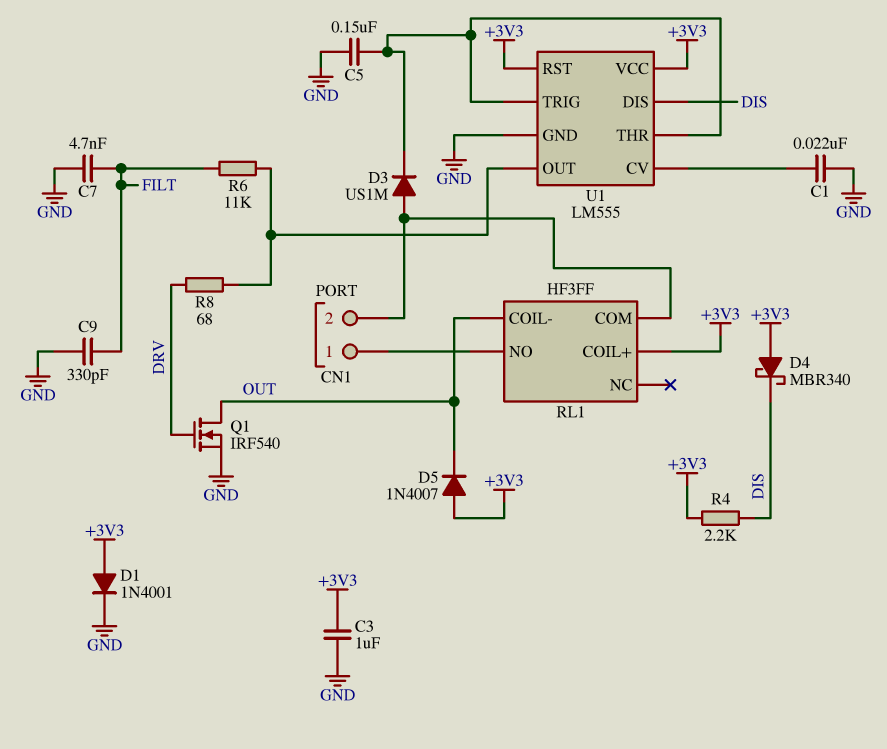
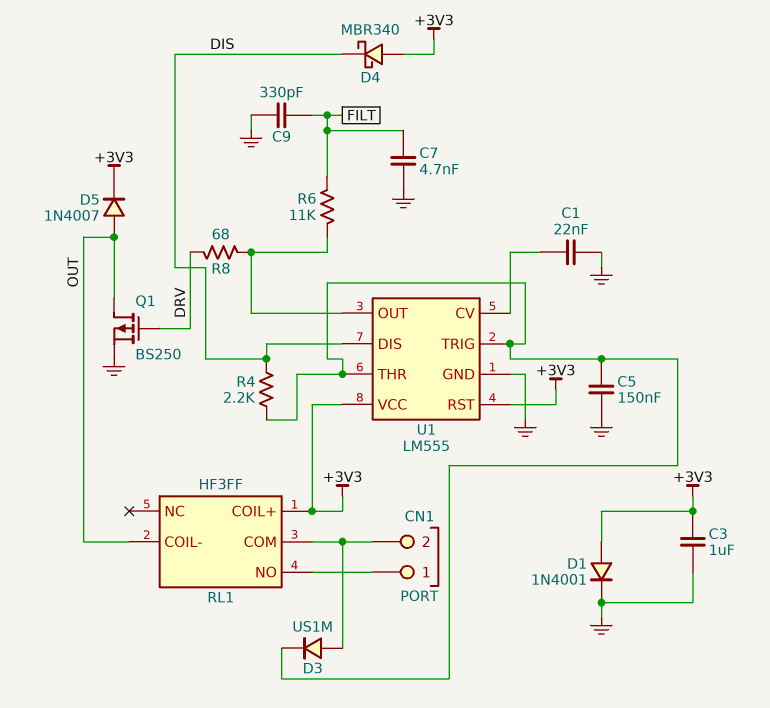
D5: diode 1N4007 (A +3V3, K OUT) -> diode 1N4007 (A OUT, K +3V3)
Q1: NMOS IRF540 (G DRV, D OUT, S GND) -> PMOS BS250 (G DRV, D OUT, S GND)
R4: 2.2k (+3V3, DIS) -> 2.2k (DIS, U1/THR)

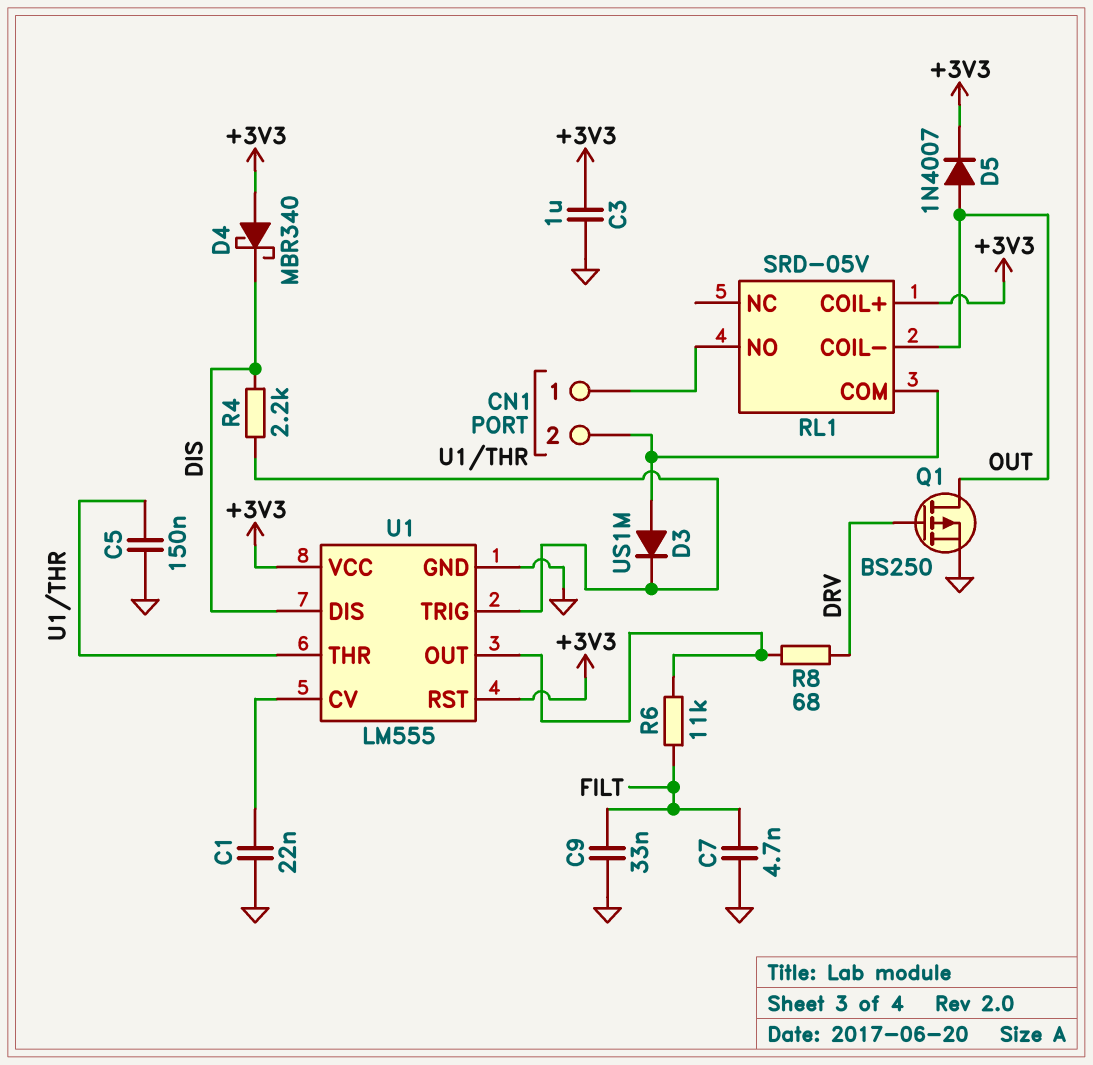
C9: 330pF (FILT, GND) -> 33nF (FILT, GND)
D1: diode 1N4001 (A +3V3, K GND) -> none
RL1: HF3FF -> SRD-05V

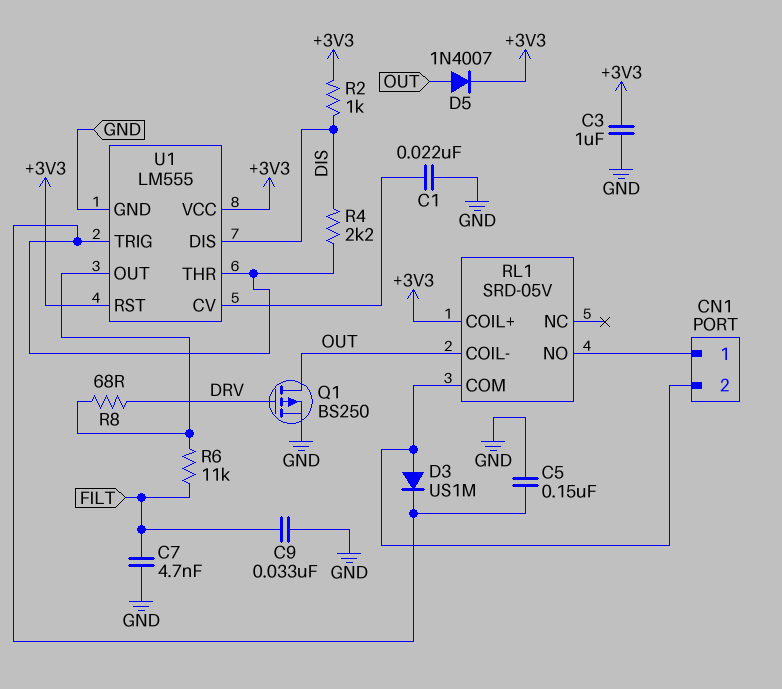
D4: schottky MBR340 (A +3V3, K DIS) -> none
R2: none -> 1k (+3V3, DIS)

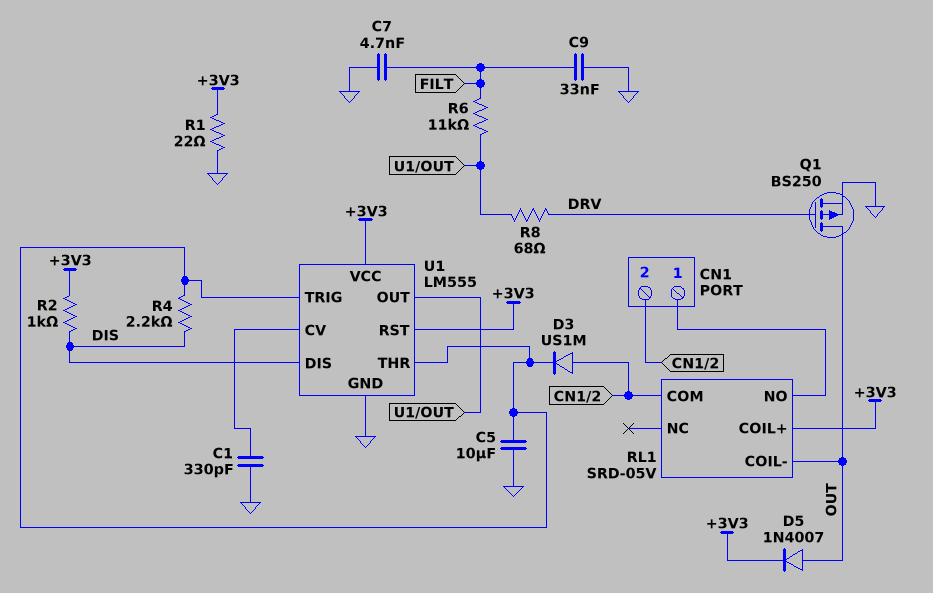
C1: 22nF (GND, U1/CV) -> 330pF (GND, U1/CV)
C3: 1uF (+3V3, GND) -> none
C5: 150nF (GND, U1/THR) -> 10uF (GND, U1/THR)
R1: none -> 22 (+3V3, GND)

